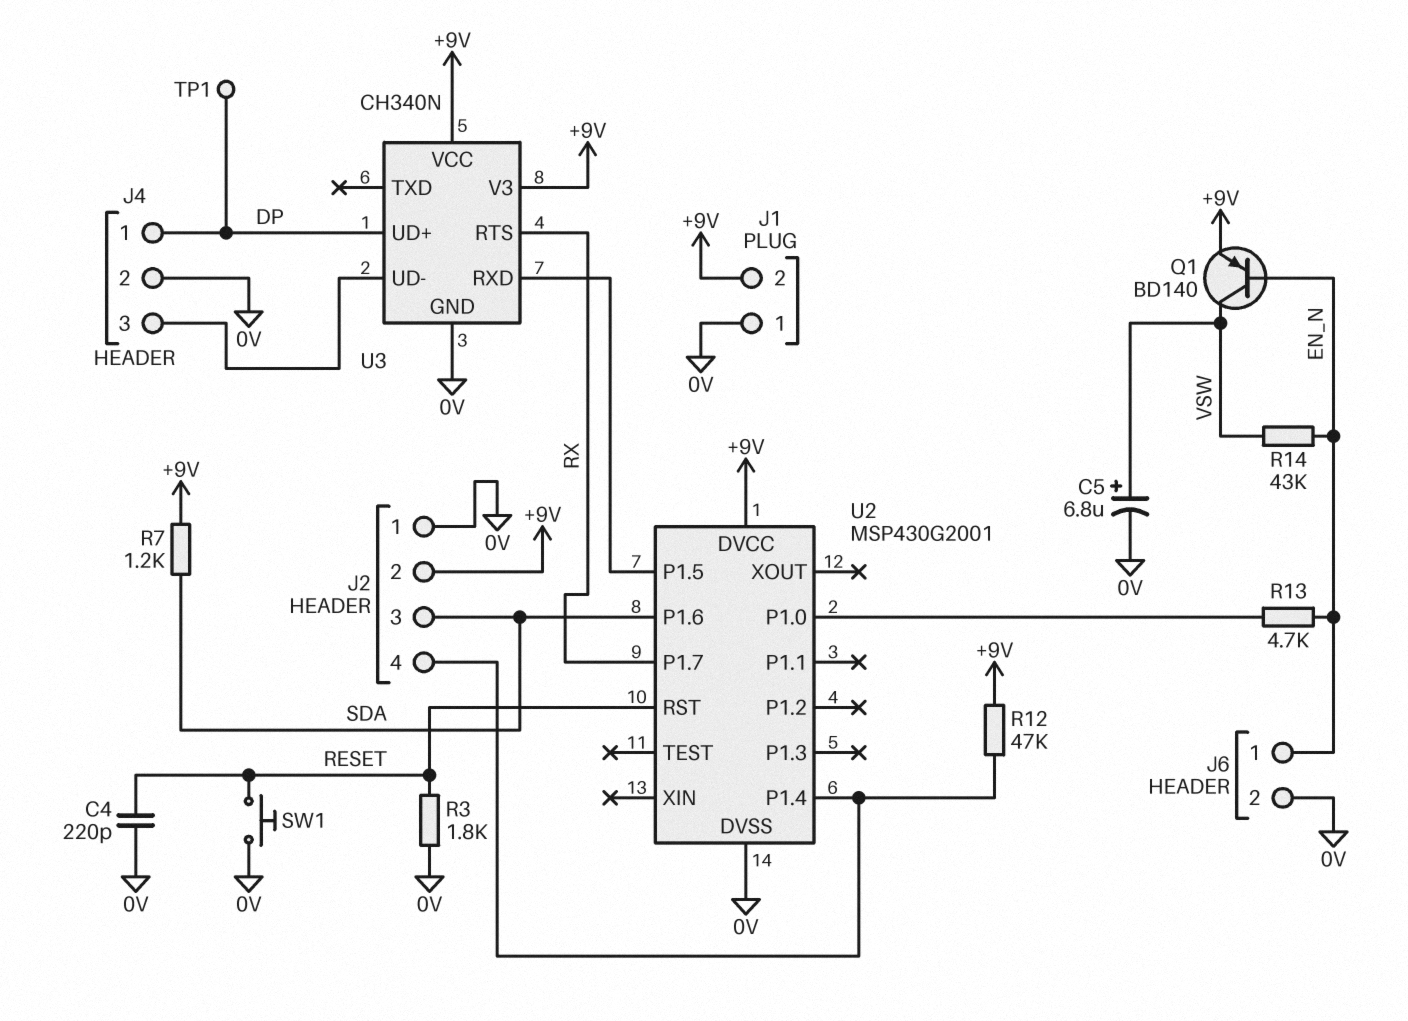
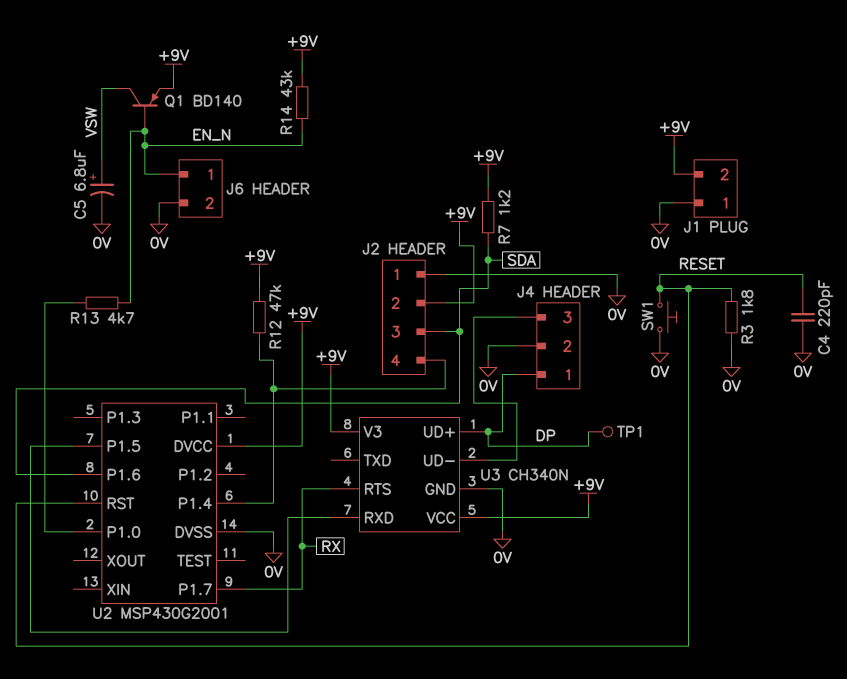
R14: 43k (EN_N, VSW) -> 43k (+9V, EN_N)

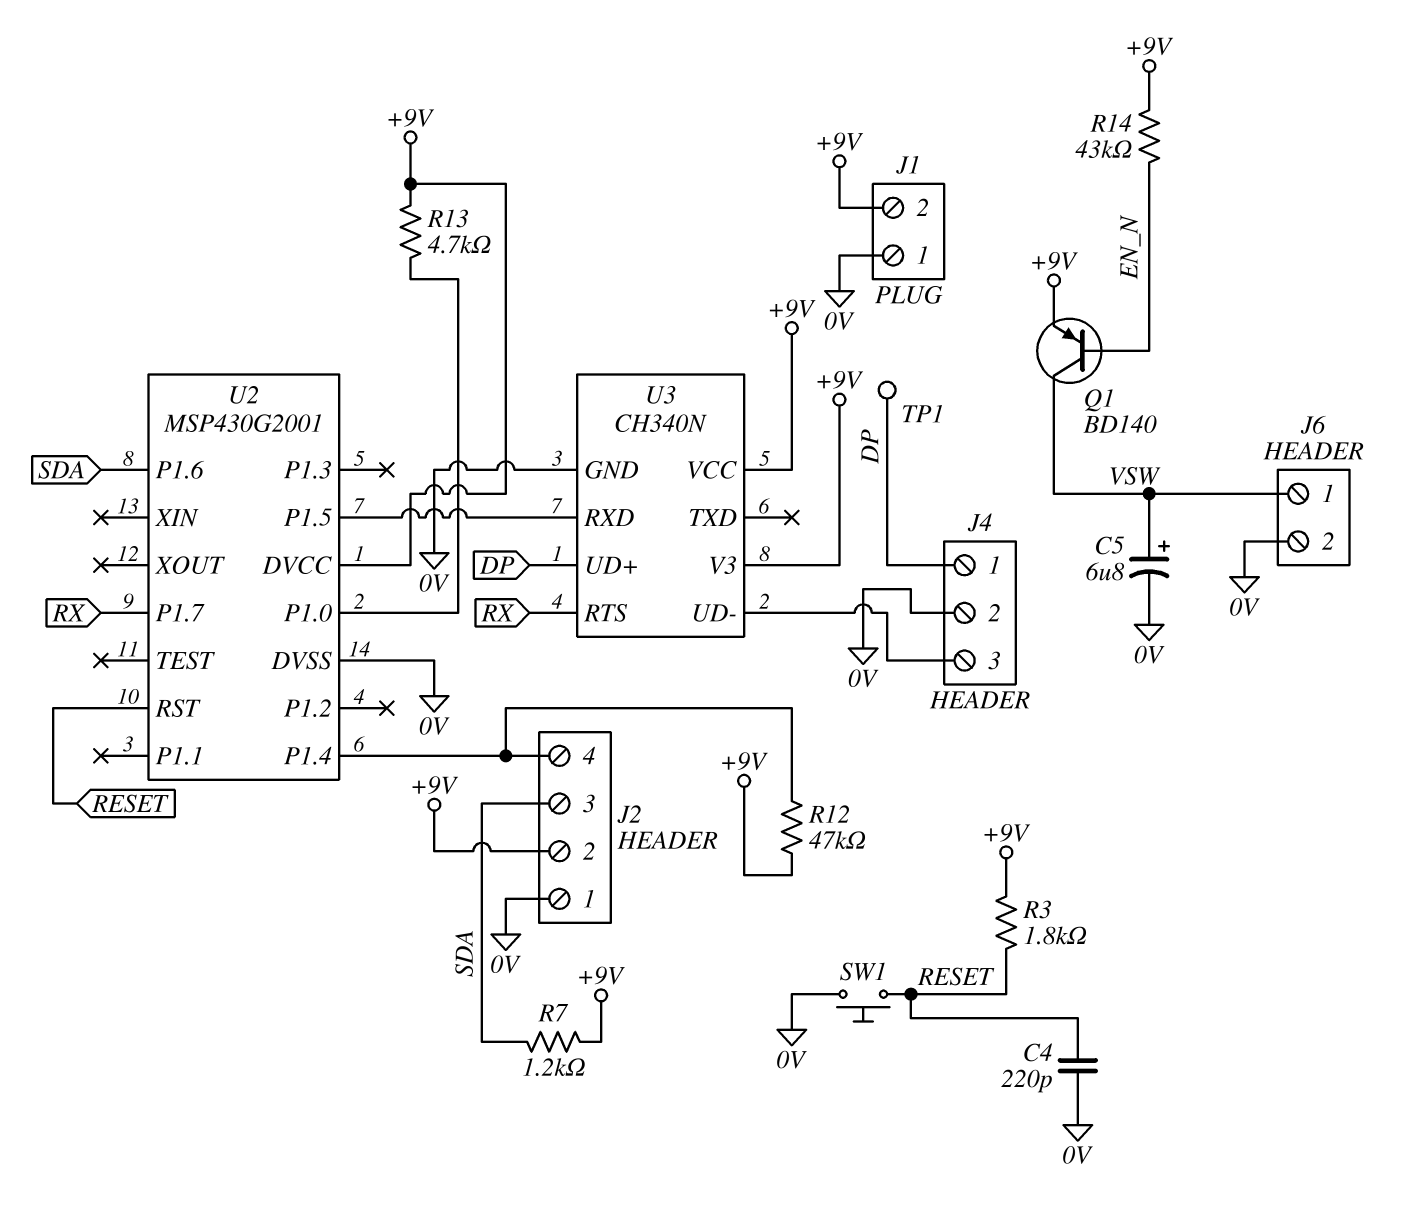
J6 pin 1: EN_N -> VSW
R3: 1.8k (0V, RESET) -> 1.8k (+9V, RESET)
R13: 4.7k (EN_N, U2/P1.0) -> 4.7k (+9V, U2/P1.0)

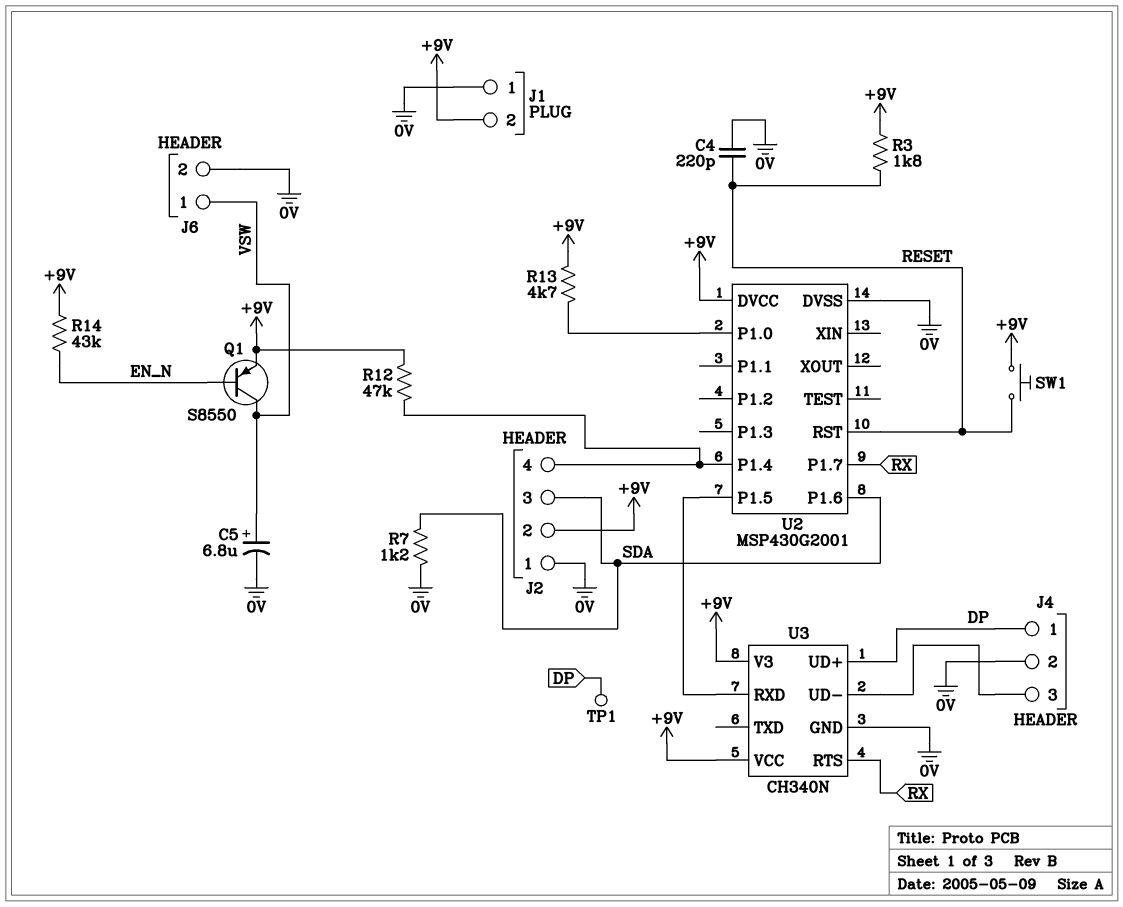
Q1: PNP BD140 (B EN_N, C VSW, E +9V) -> PNP S8550 (B EN_N, C VSW, E +9V)
R7: 1.2k (+9V, SDA) -> 1.2k (0V, SDA)
SW1: button (0V, RESET) -> button (+9V, RESET)

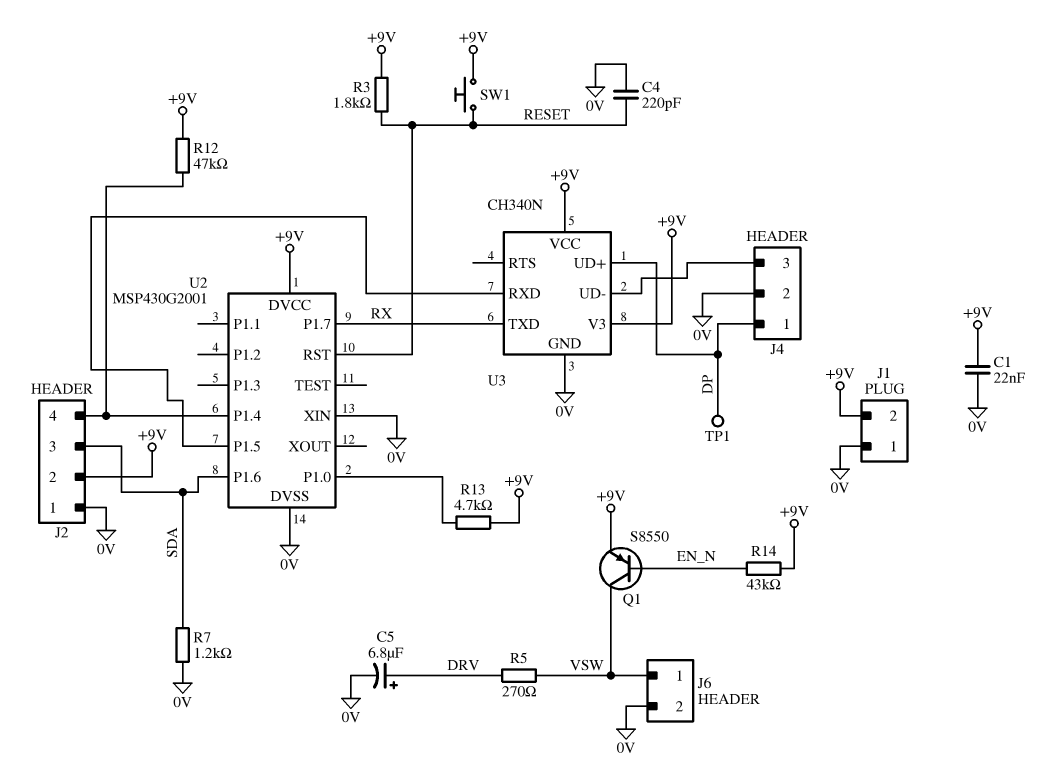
C1: none -> 22nF (+9V, 0V)
C5: 6.8uF (plus VSW, minus 0V) -> 6.8uF (plus DRV, minus 0V)
R5: none -> 270 (DRV, VSW)
U2 pin XIN: none -> 0V
U3 pin RTS: RX -> none
U3 pin TXD: none -> RX

